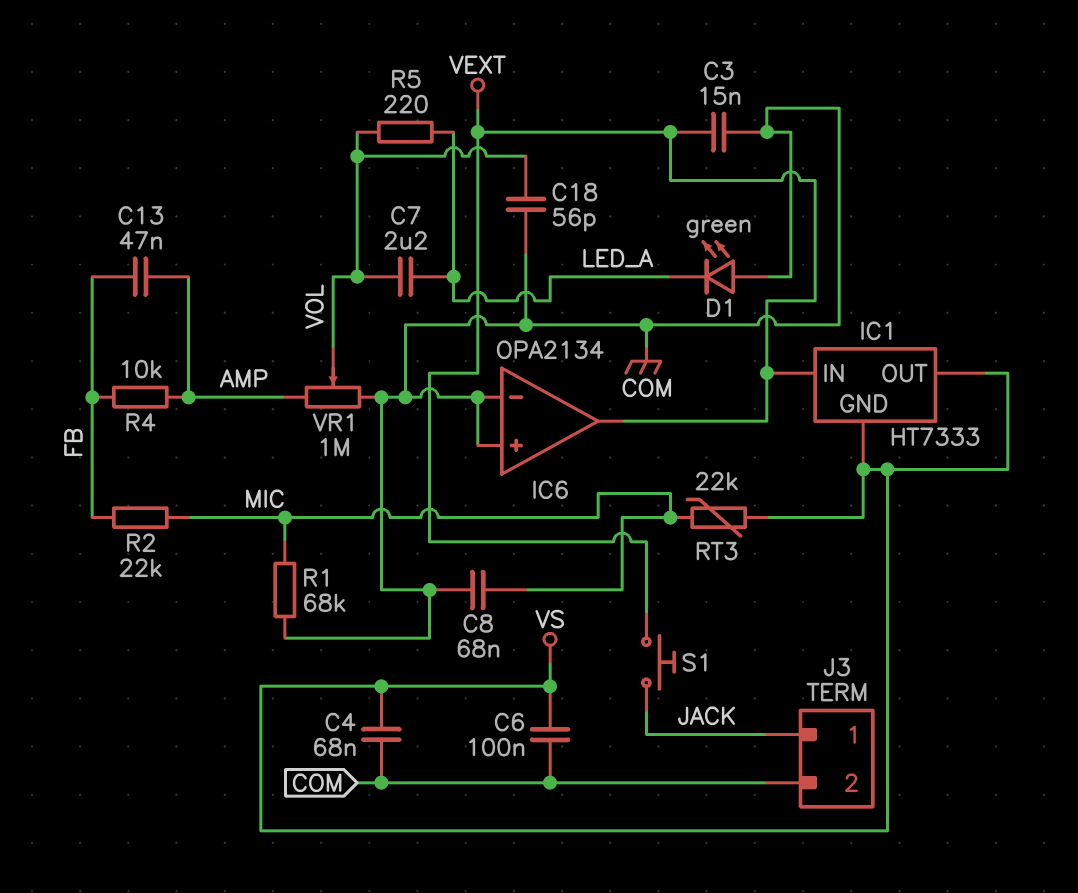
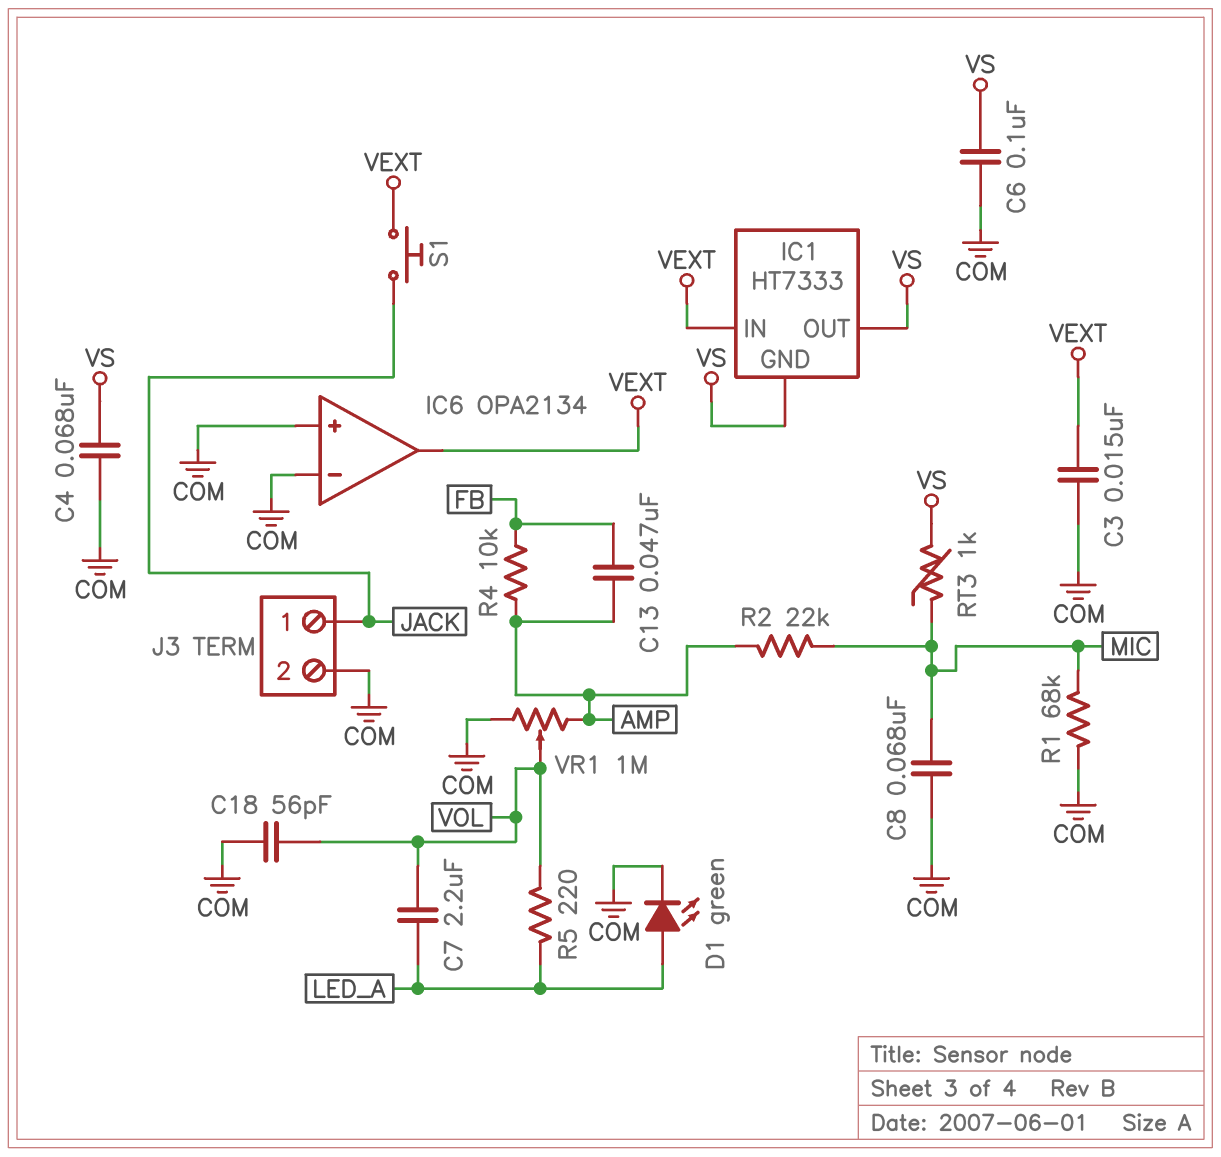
D1: LED green (A COM, K LED_A) -> LED green (A LED_A, K COM)
R2: 22k (FB, MIC) -> 22k (AMP, MIC)
RT3: 22k (MIC, VS) -> 1k (MIC, VS)

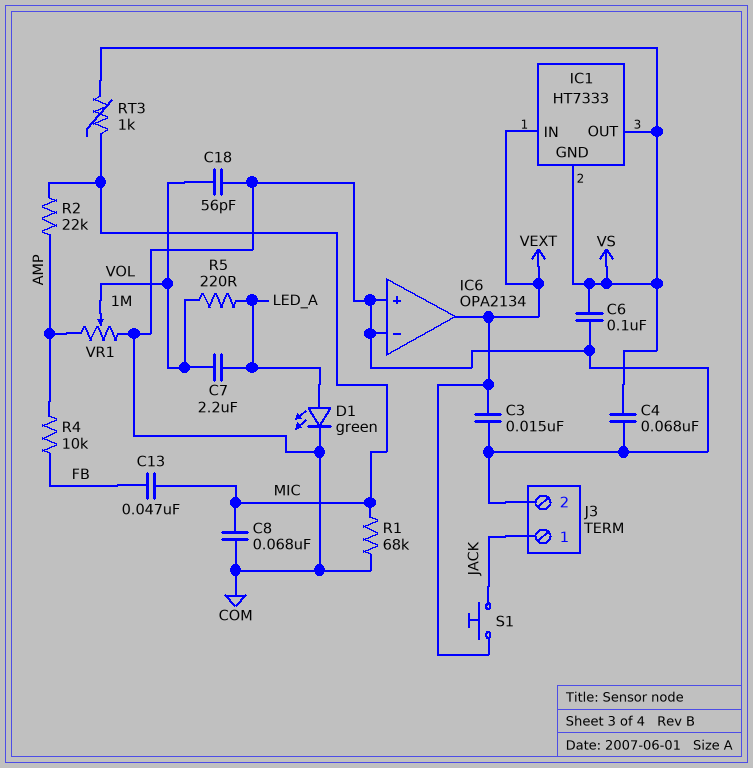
C13: 47nF (AMP, FB) -> 47nF (FB, MIC)

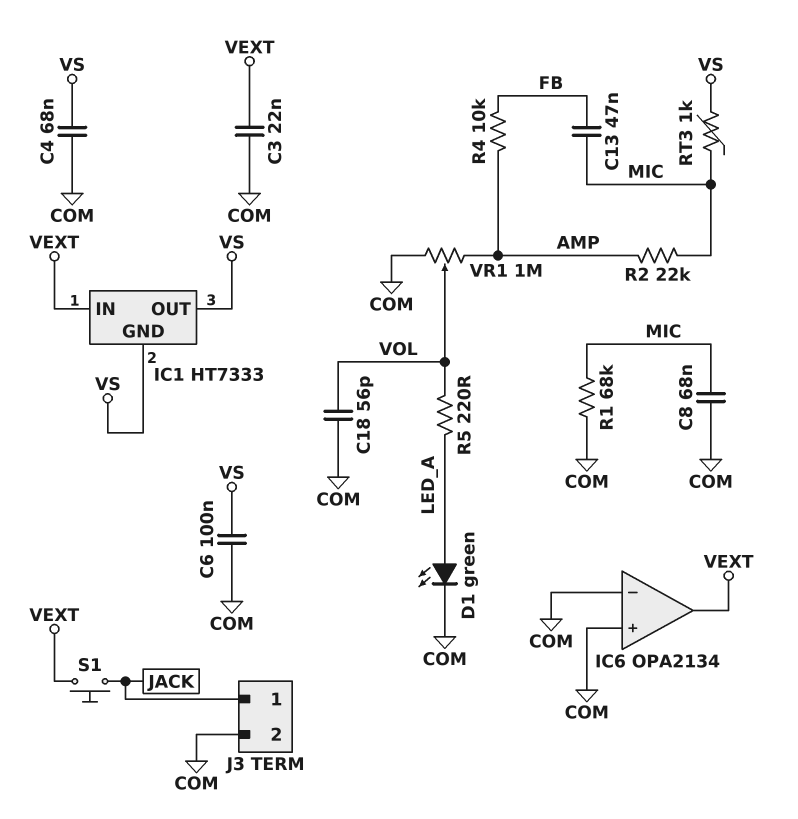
C3: 15nF (COM, VEXT) -> 22nF (COM, VEXT)
C7: 2.2uF (LED_A, VOL) -> none

